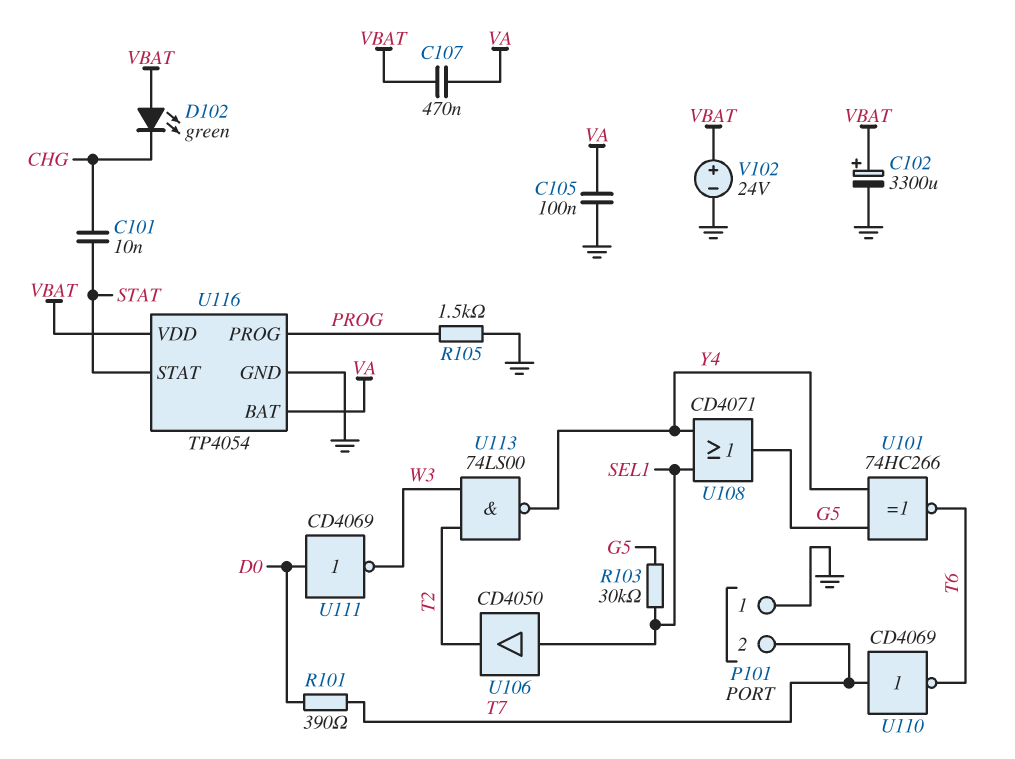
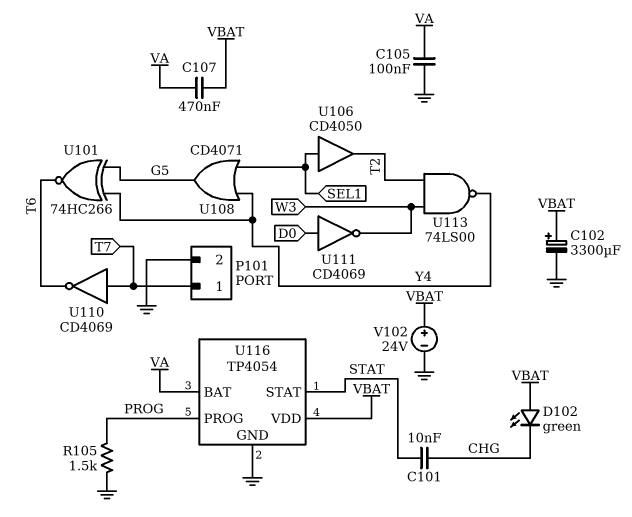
P101 pin 1: GND -> T7
P101 pin 2: T7 -> GND
R101: 390 (D0, T7) -> none
R103: 30k (G5, SEL1) -> none

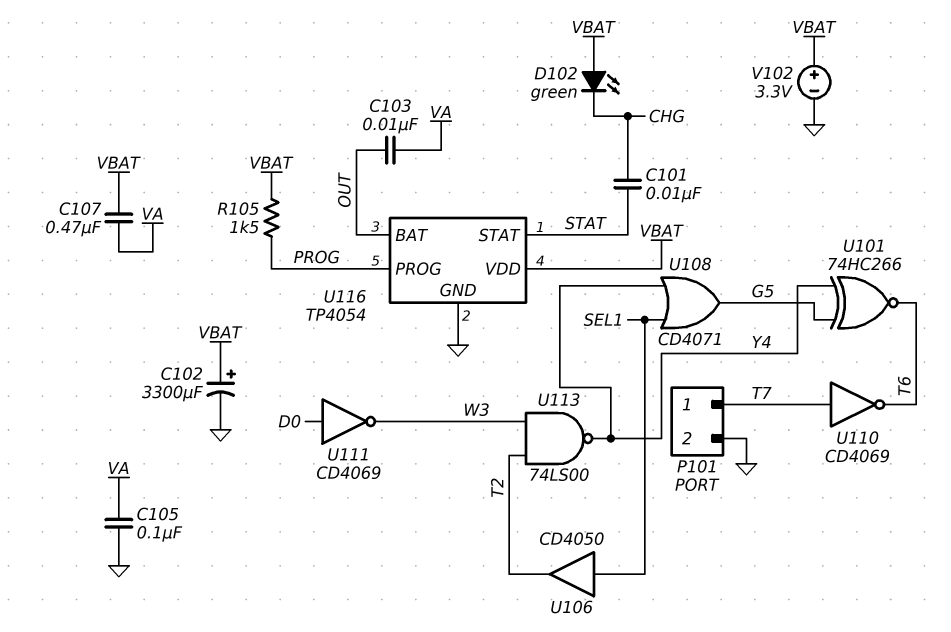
C103: none -> 10nF (OUT, VA)
R105: 1.5k (GND, PROG) -> 1.5k (PROG, VBAT)
U116 pin BAT: VA -> OUT
V102: 24V (plus VBAT, minus GND) -> 3.3V (plus VBAT, minus GND)

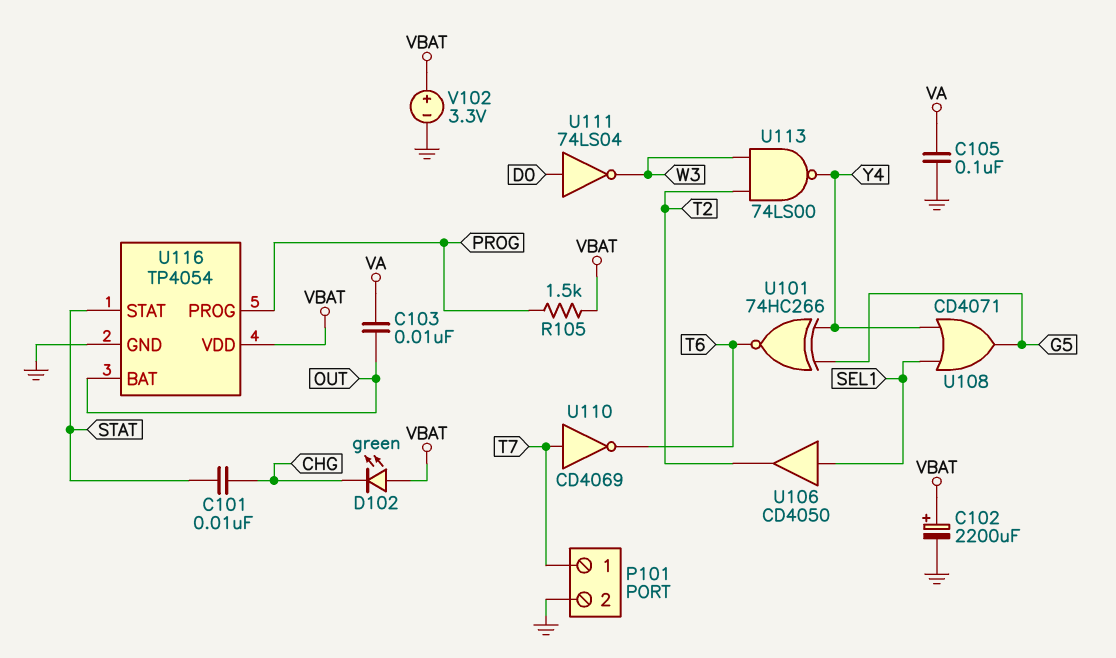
C102: 3300uF (plus VBAT, minus GND) -> 2200uF (plus VBAT, minus GND)
C107: 470nF (VA, VBAT) -> none
U111: NOT CD4069 (in D0, out W3) -> NOT 74LS04 (in D0, out W3)

